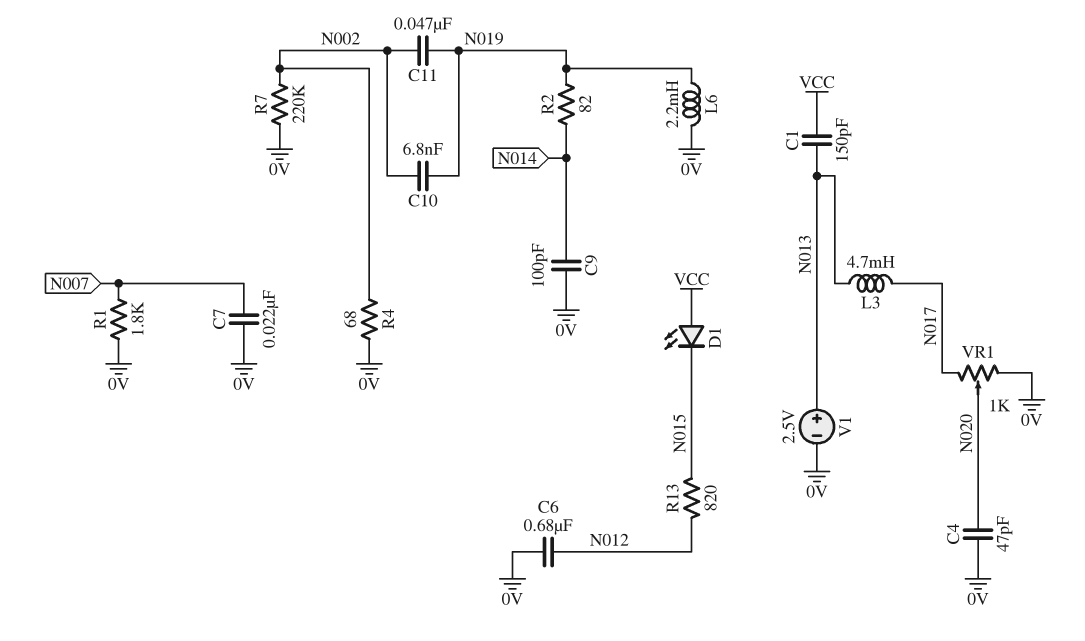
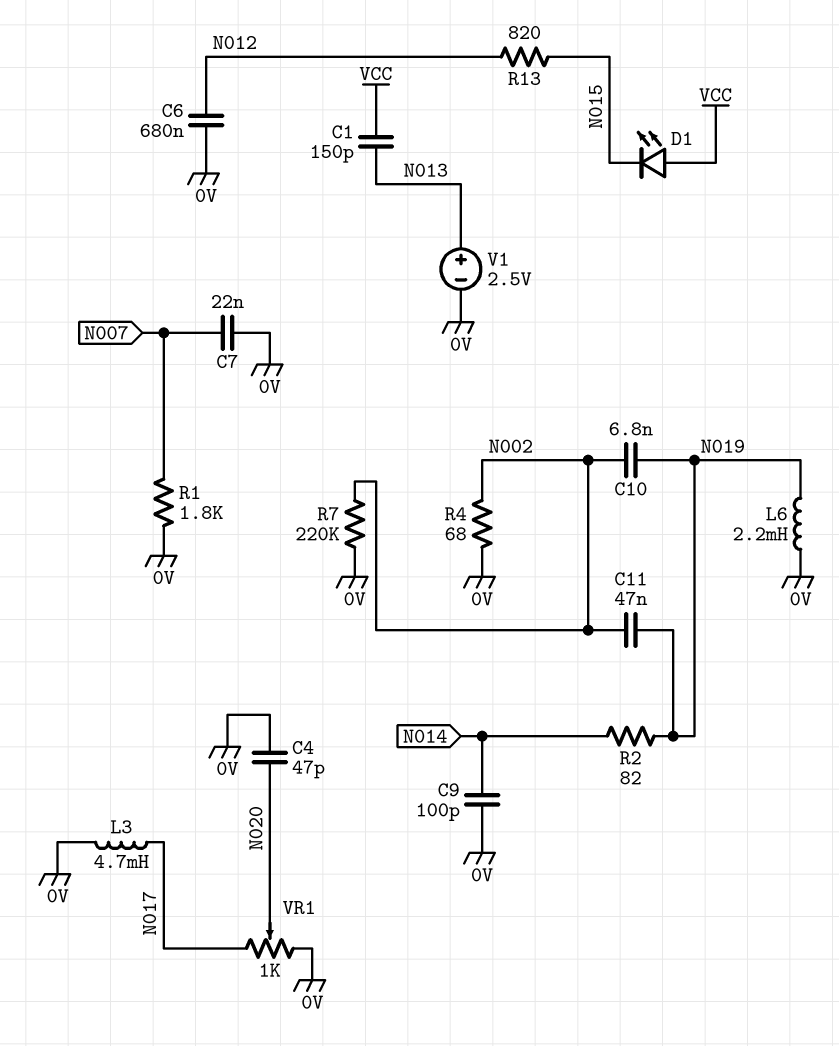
L3: 4.7mH (N013, N017) -> 4.7mH (0V, N017)

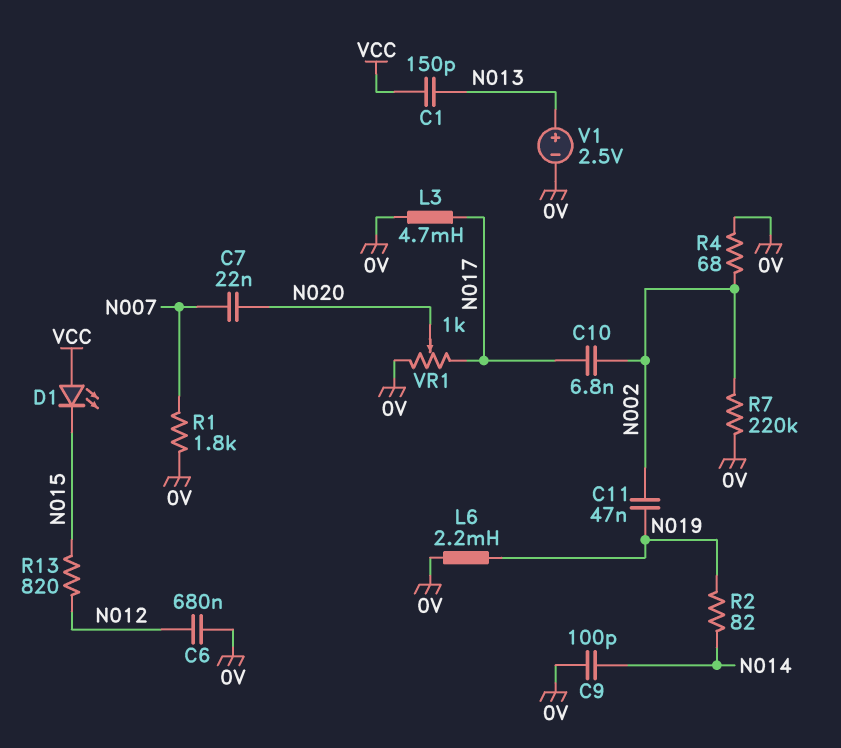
C4: 47pF (0V, N020) -> none
C7: 22nF (0V, N007) -> 22nF (N007, N020)
C10: 6.8nF (N002, N019) -> 6.8nF (N002, N017)

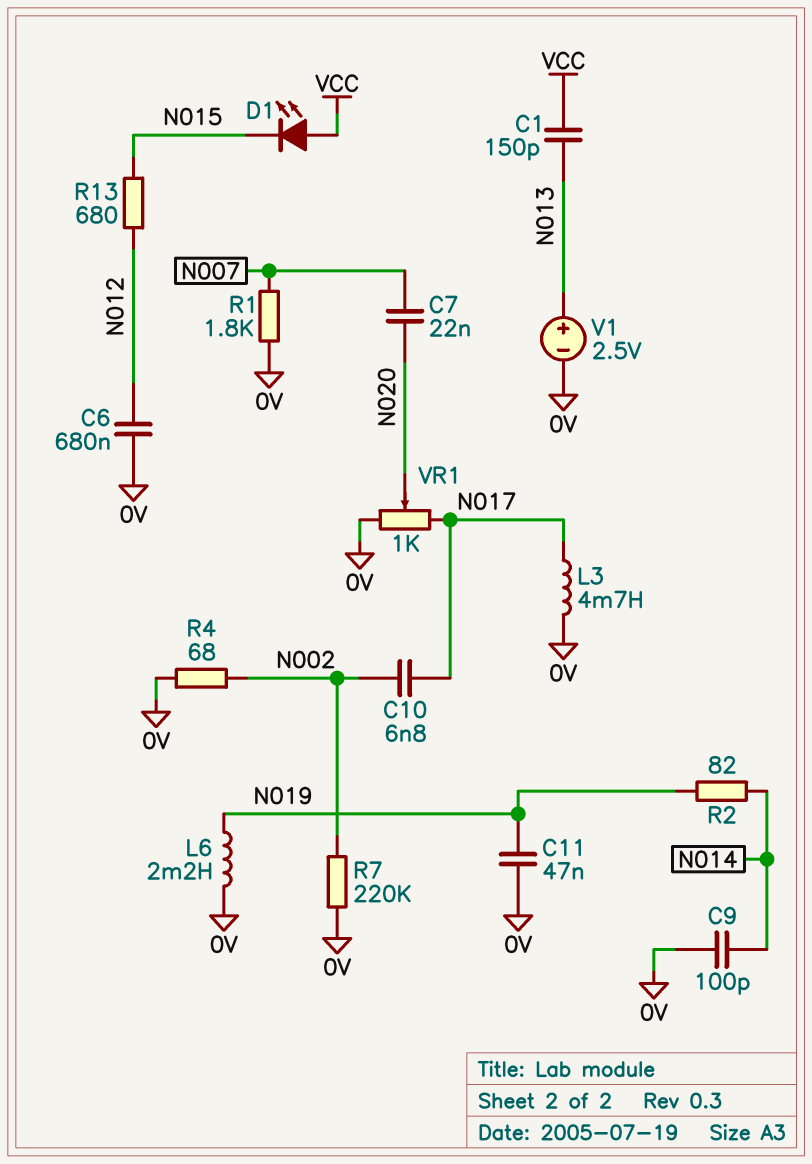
C11: 47nF (N002, N019) -> 47nF (0V, N019)
R13: 820 (N012, N015) -> 680 (N012, N015)

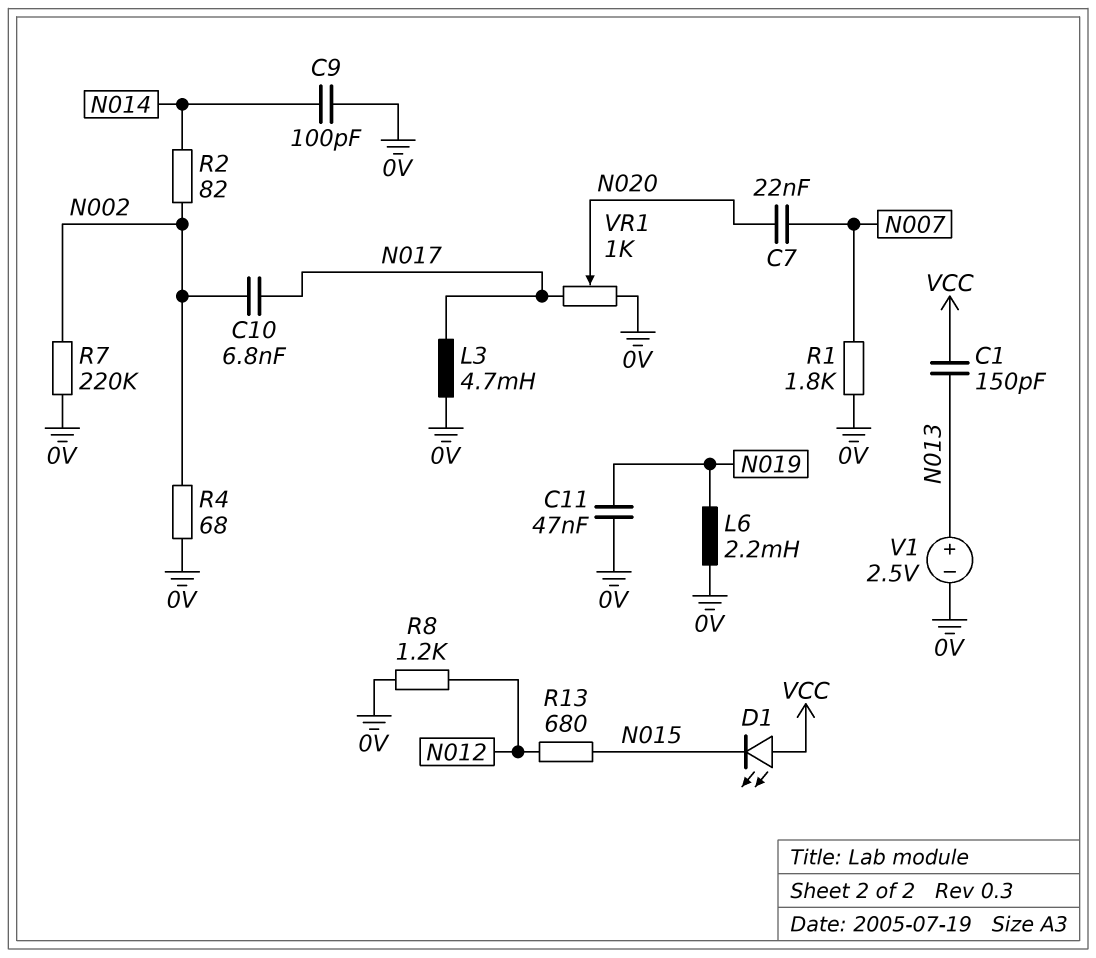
C6: 680nF (0V, N012) -> none
R2: 82 (N014, N019) -> 82 (N002, N014)
R8: none -> 1.2k (0V, N012)

